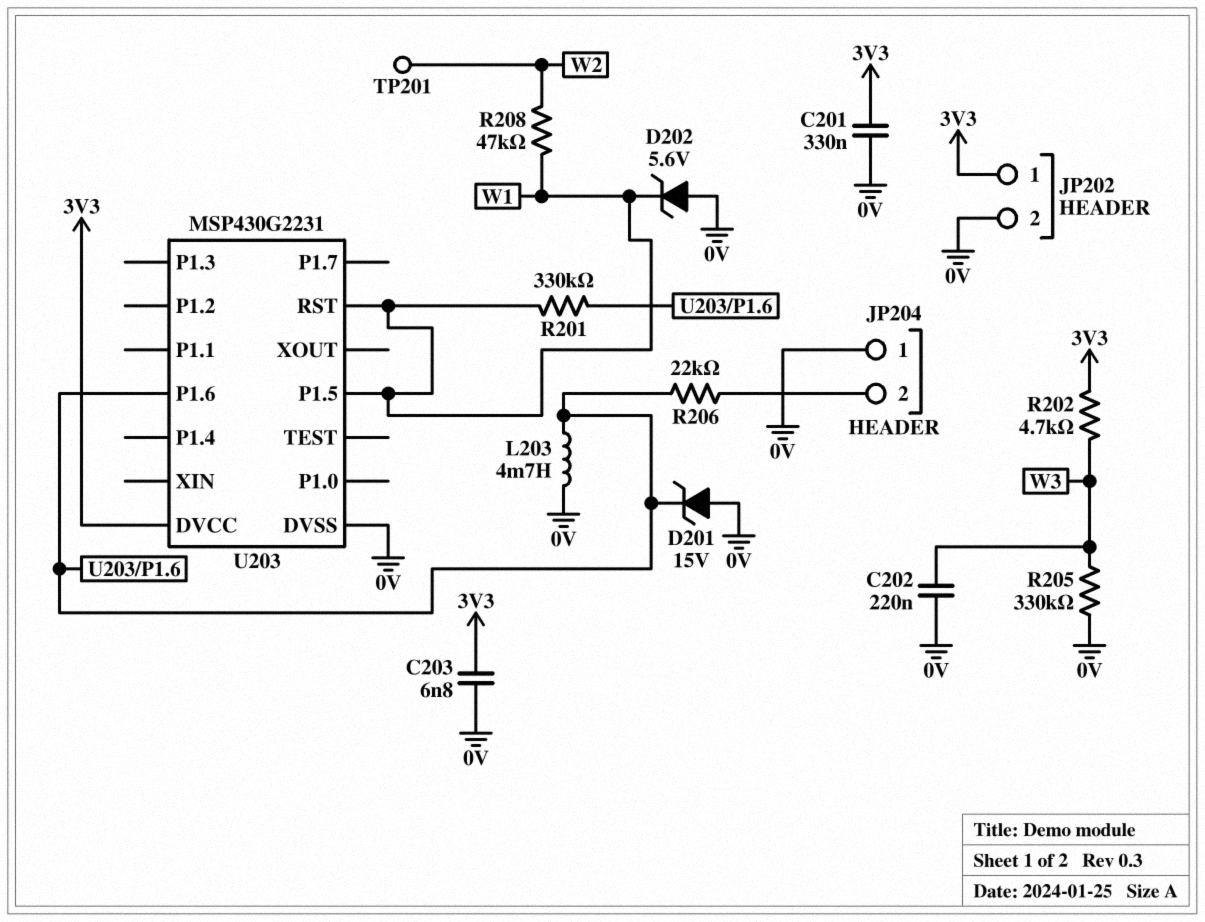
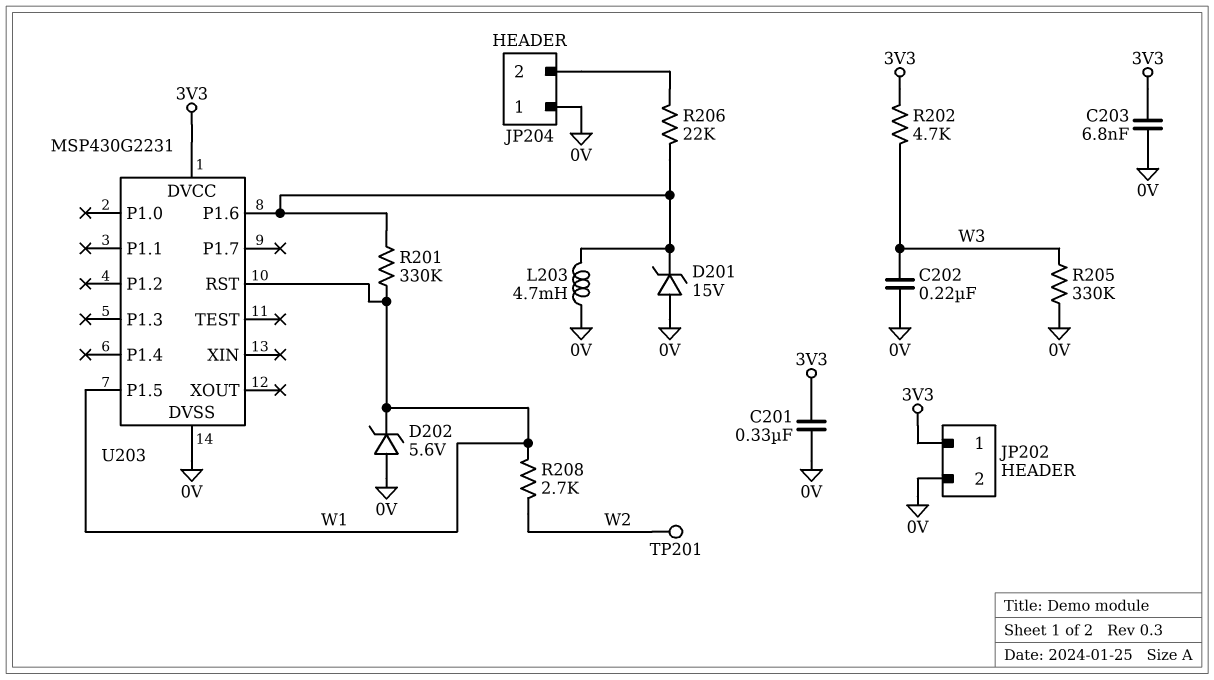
R208: 47k (W1, W2) -> 2.7k (W1, W2)

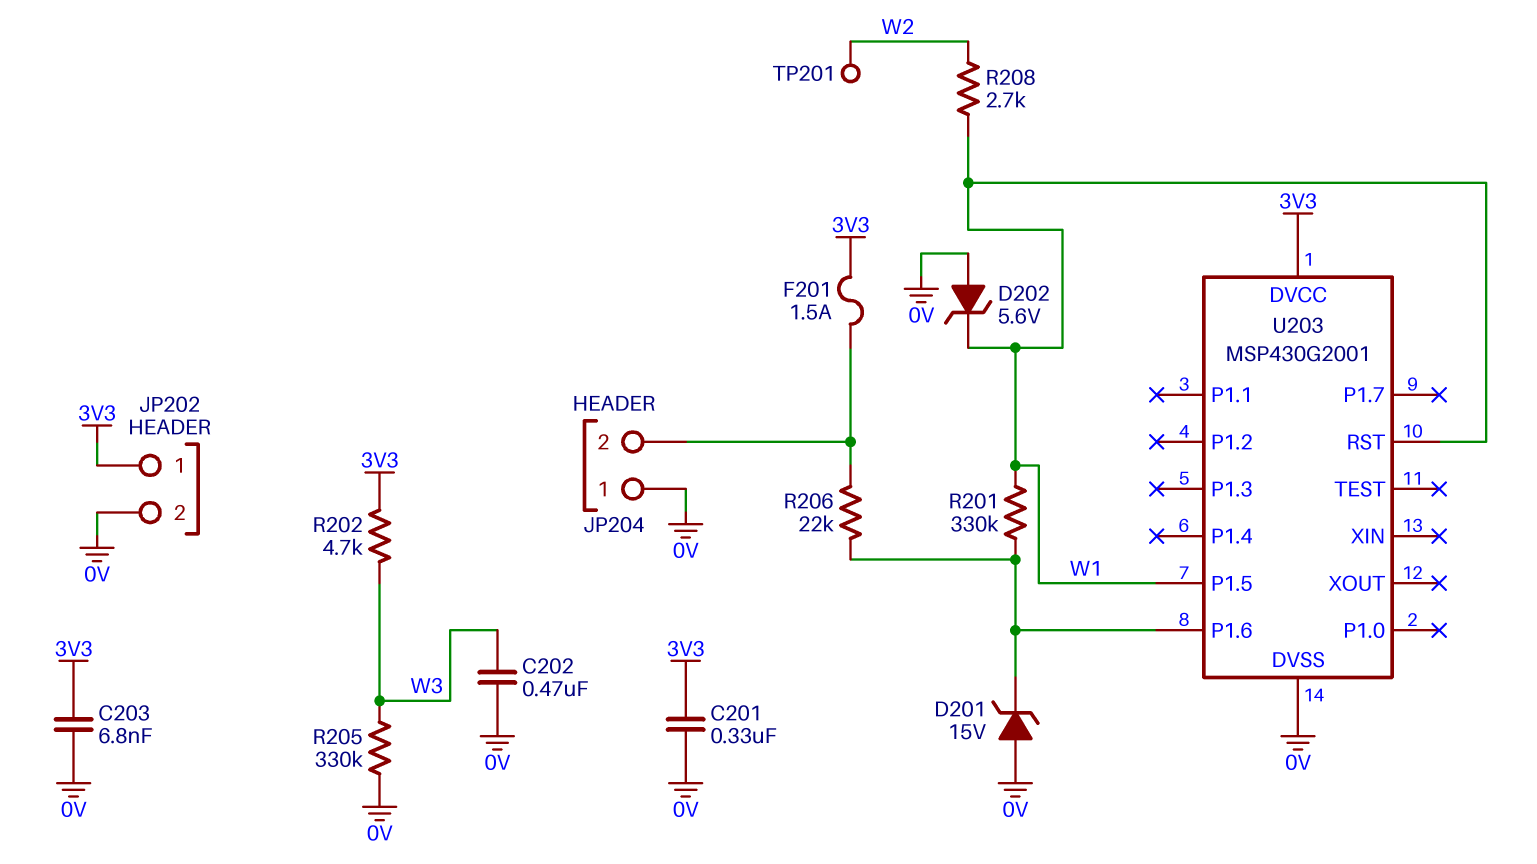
C202: 220nF (0V, W3) -> 470nF (0V, W3)
F201: none -> 1.5A (3V3, JP204/2)
L203: 4.7mH (0V, U203/P1.6) -> none
U203: MSP430G2231 -> MSP430G2001

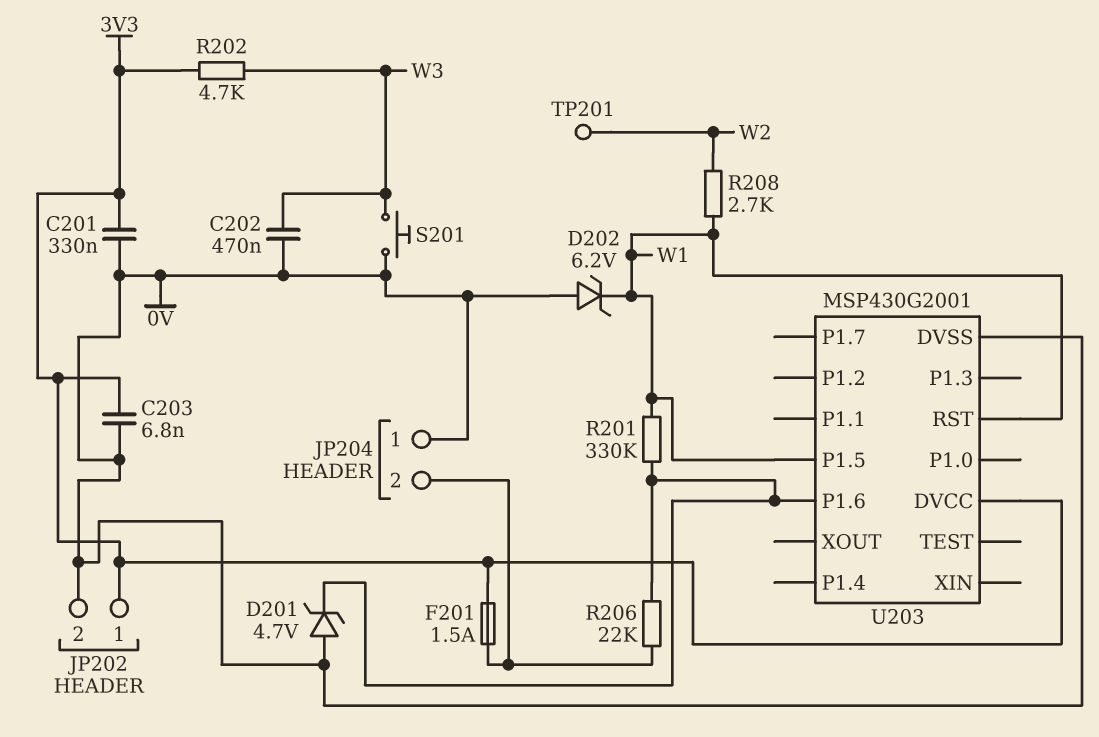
D201: zener 15V (A 0V, K U203/P1.6) -> zener 4.7V (A 0V, K U203/P1.6)
D202: zener 5.6V (A 0V, K W1) -> zener 6.2V (A 0V, K W1)
R205: 330k (0V, W3) -> none
S201: none -> button (0V, W3)

